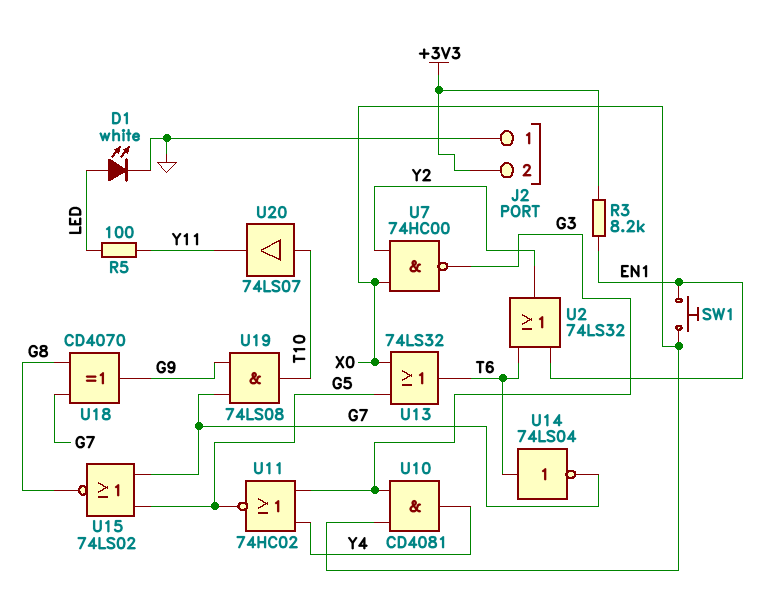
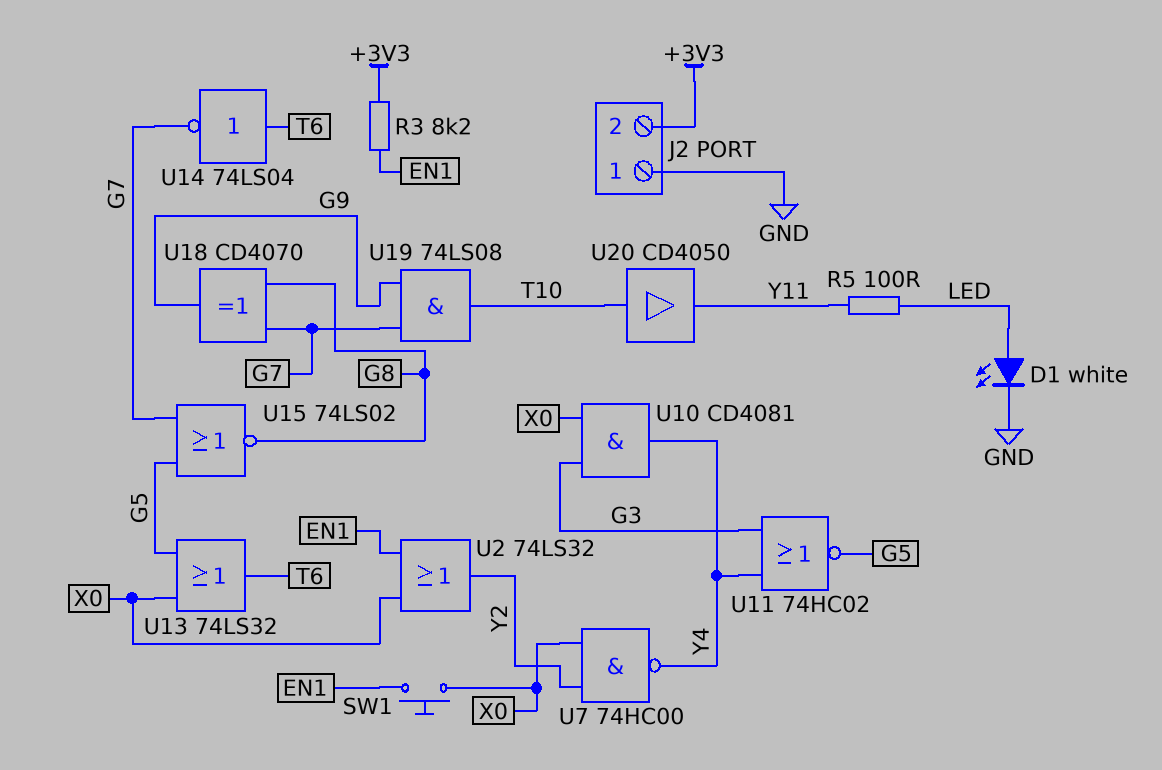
U2: OR 74LS32 (in EN1, in T6, out Y2) -> OR 74LS32 (in EN1, in X0, out Y2)
U7: NAND 74HC00 (in X0, in Y2, out G3) -> NAND 74HC00 (in X0, in Y2, out Y4)
U20: buffer 74LS07 (in T10, out Y11) -> buffer CD4050 (in T10, out Y11)

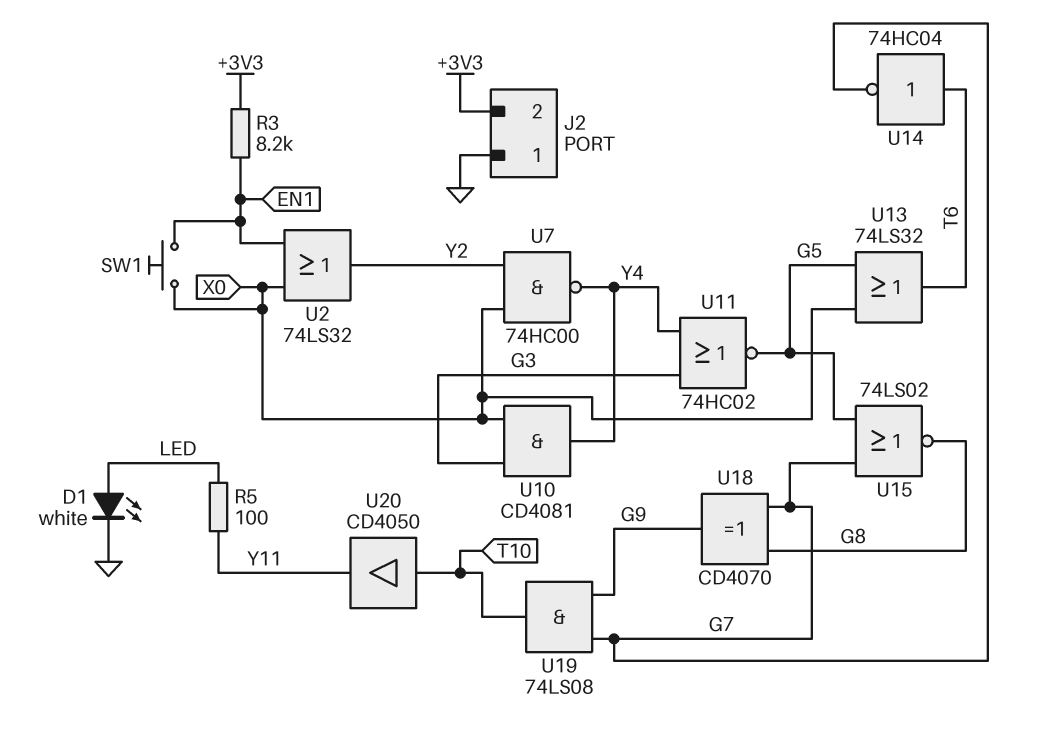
U14: NOT 74LS04 (in T6, out G7) -> NOT 74HC04 (in T6, out G7)

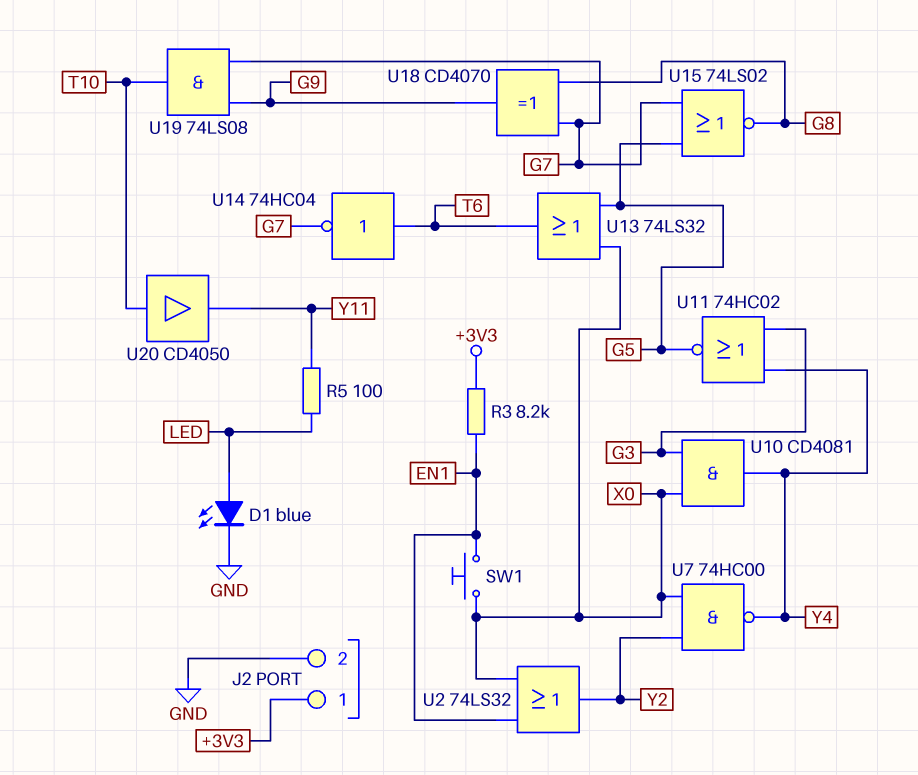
D1: LED white (A LED, K GND) -> LED blue (A LED, K GND)
J2 pin 1: GND -> +3V3
J2 pin 2: +3V3 -> GND

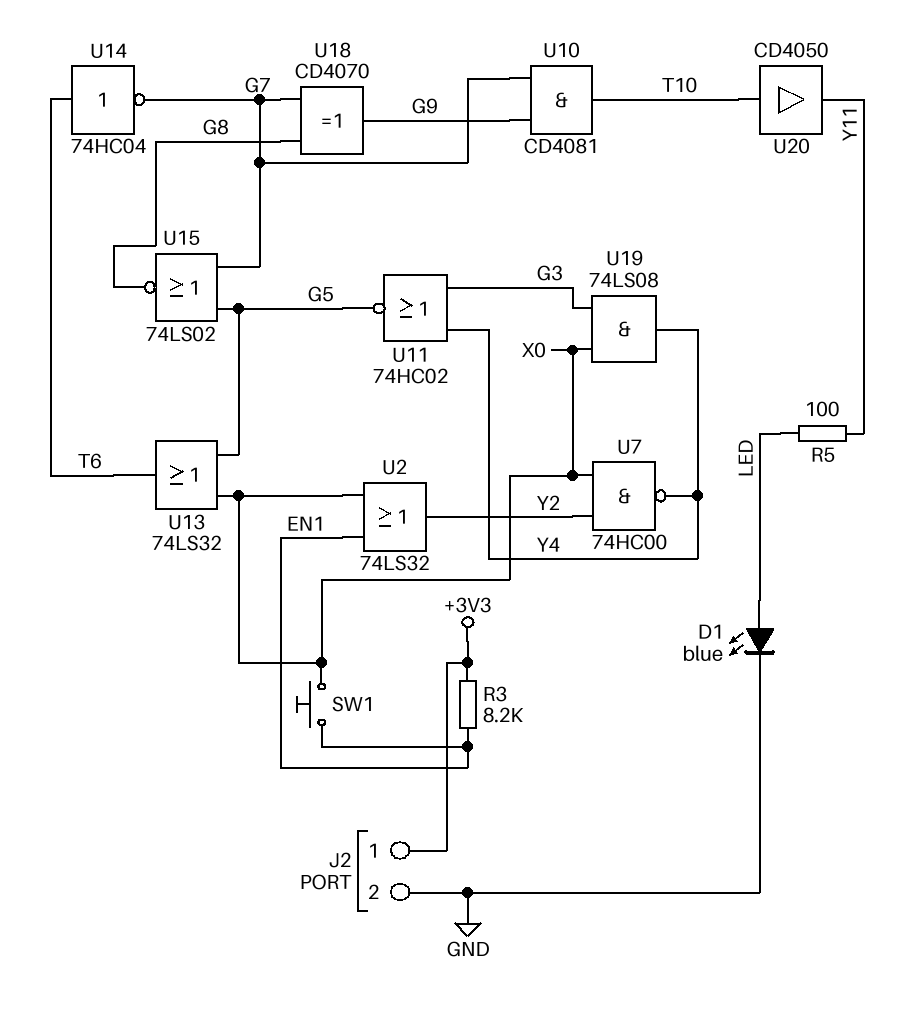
U10: AND CD4081 (in G3, in X0, out Y4) -> AND CD4081 (in G7, in G9, out T10)
U19: AND 74LS08 (in G7, in G9, out T10) -> AND 74LS08 (in G3, in X0, out Y4)

